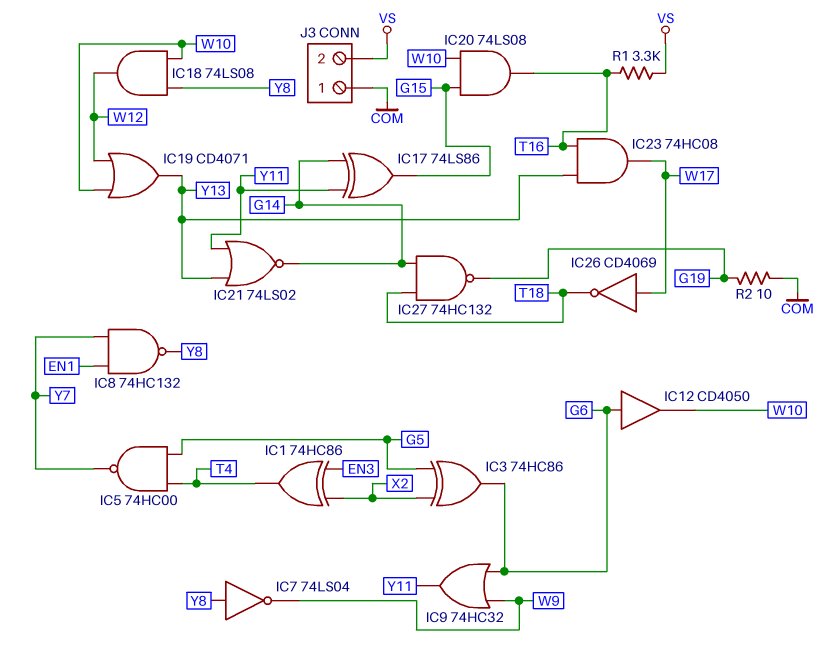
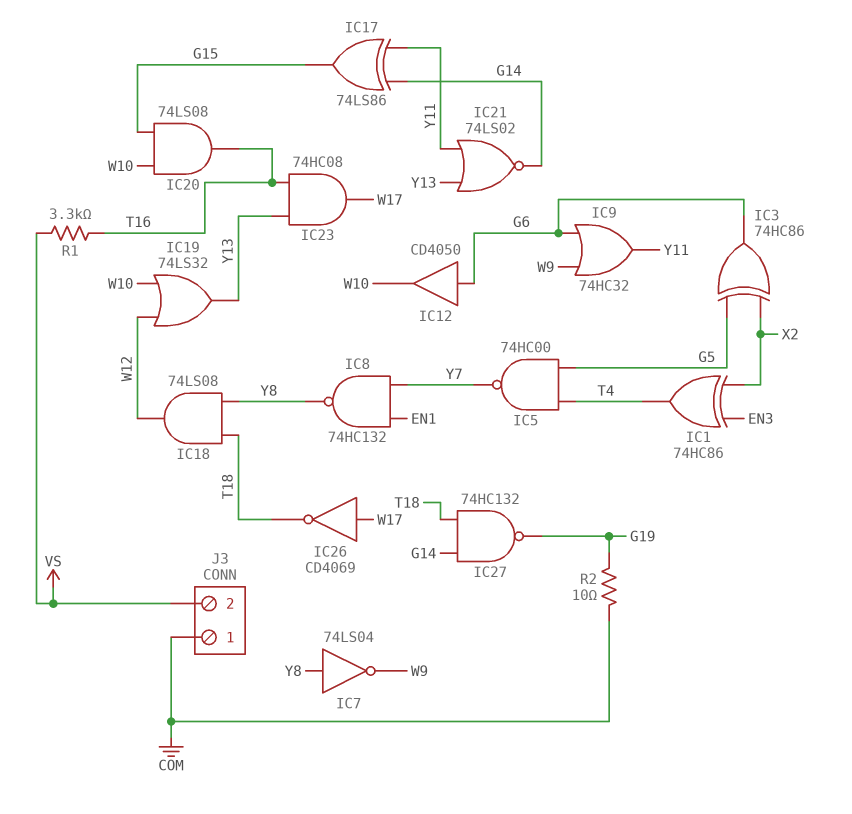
IC18: AND 74LS08 (in W10, in Y8, out W12) -> AND 74LS08 (in T18, in Y8, out W12)
IC19: OR CD4071 (in W10, in W12, out Y13) -> OR 74LS32 (in W10, in W12, out Y13)

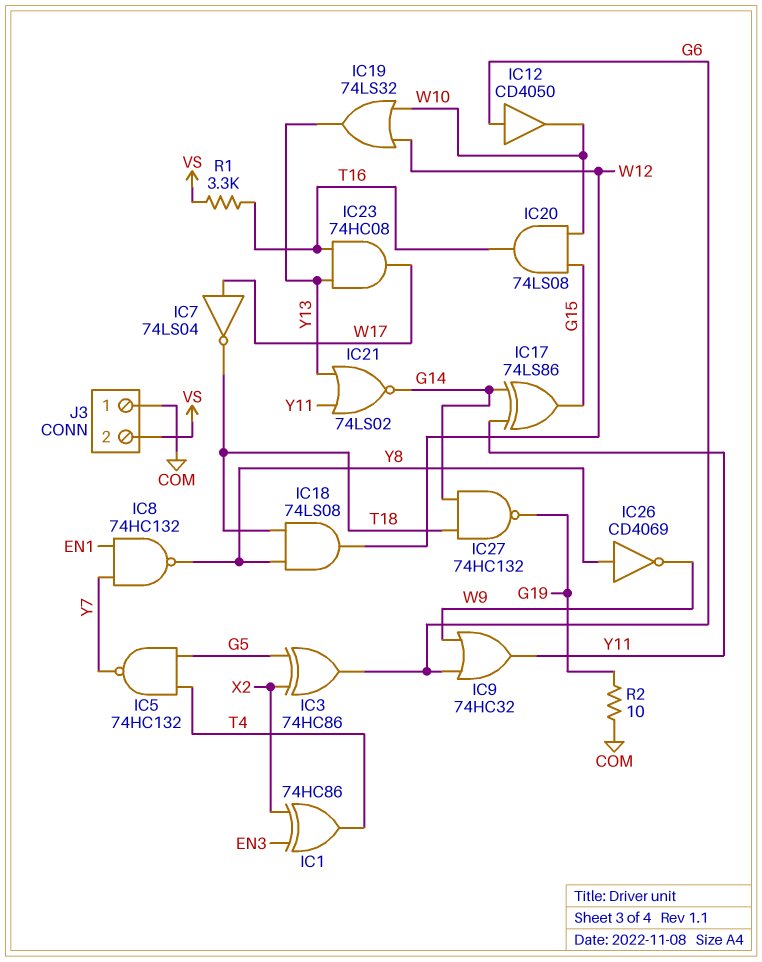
IC5: NAND 74HC00 (in G5, in T4, out Y7) -> NAND 74HC132 (in G5, in T4, out Y7)
IC7: NOT 74LS04 (in Y8, out W9) -> NOT 74LS04 (in W17, out T18)
IC26: NOT CD4069 (in W17, out T18) -> NOT CD4069 (in Y8, out W9)

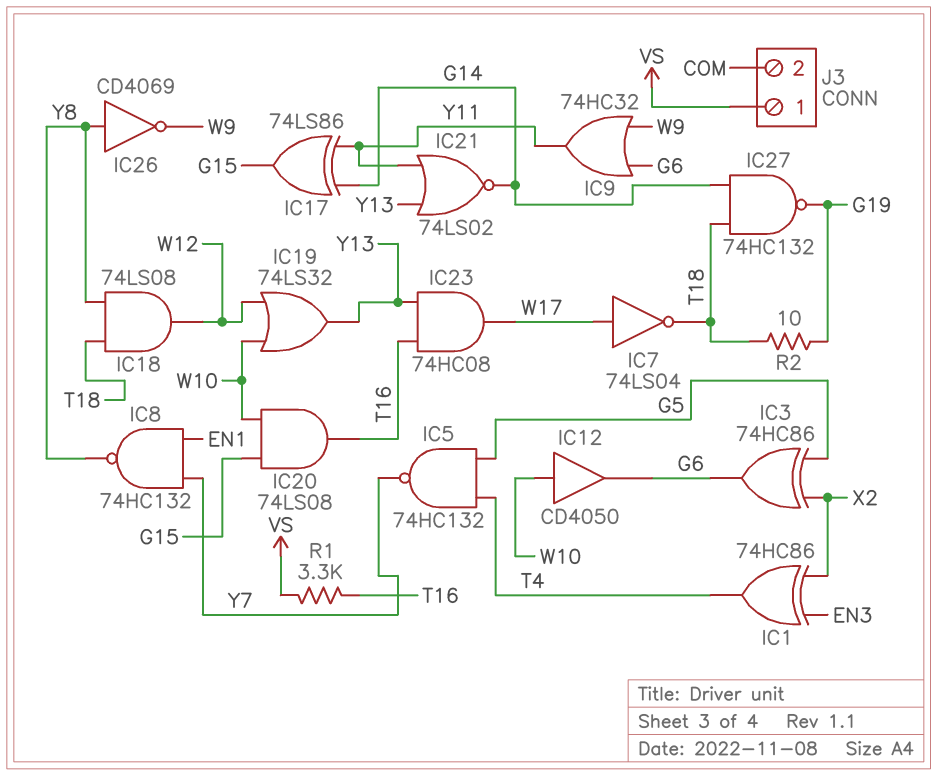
IC12: buffer CD4050 (in G6, out W10) -> buffer CD4050 (in W10, out G6)
J3 pin 1: COM -> VS
J3 pin 2: VS -> COM
R2: 10 (COM, G19) -> 10 (G19, T18)

